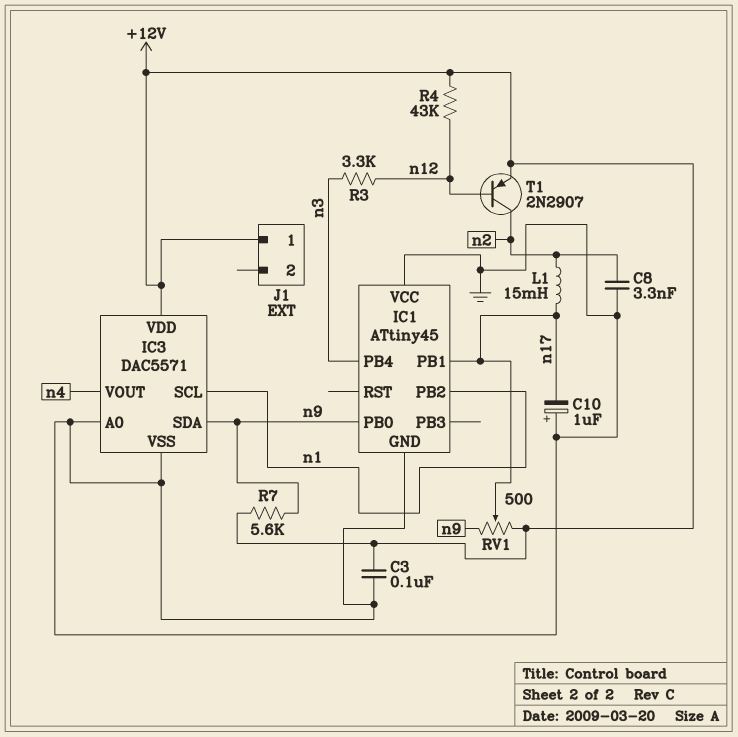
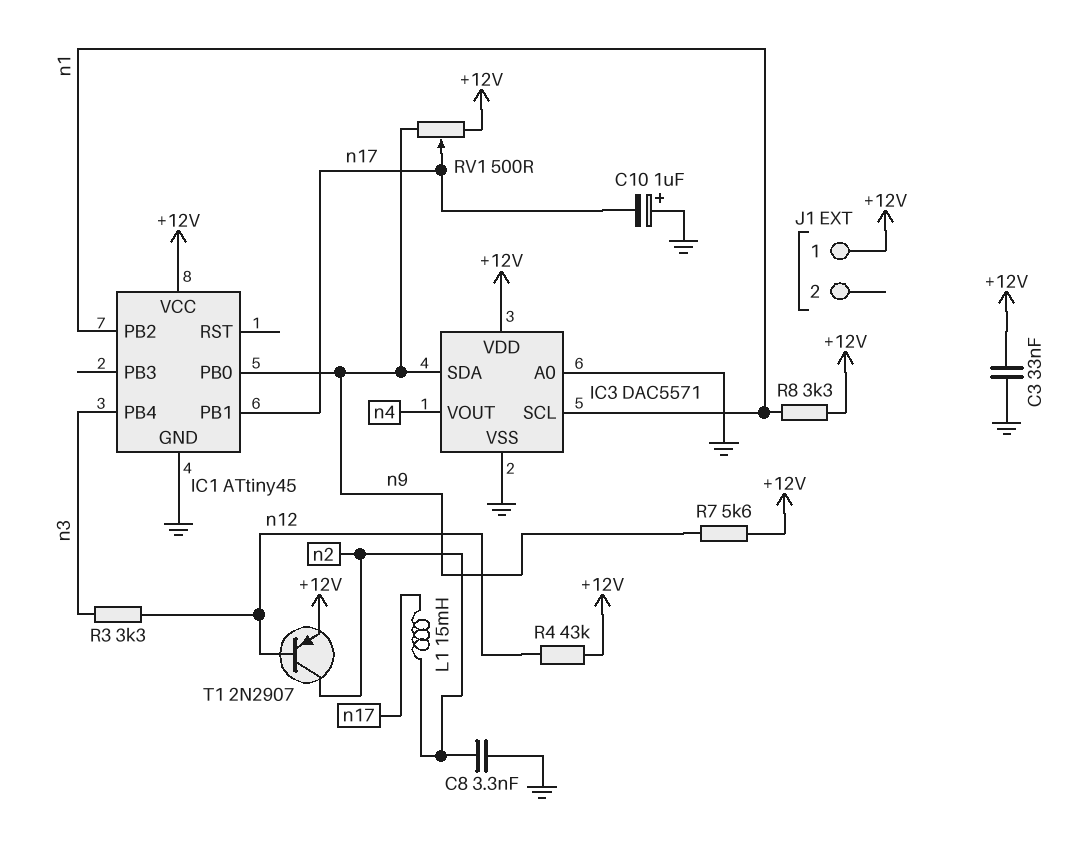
C3: 100nF (+12V, GND) -> 33nF (+12V, GND)
IC1 pin VCC: GND -> +12V
R8: none -> 3.3k (+12V, n1)

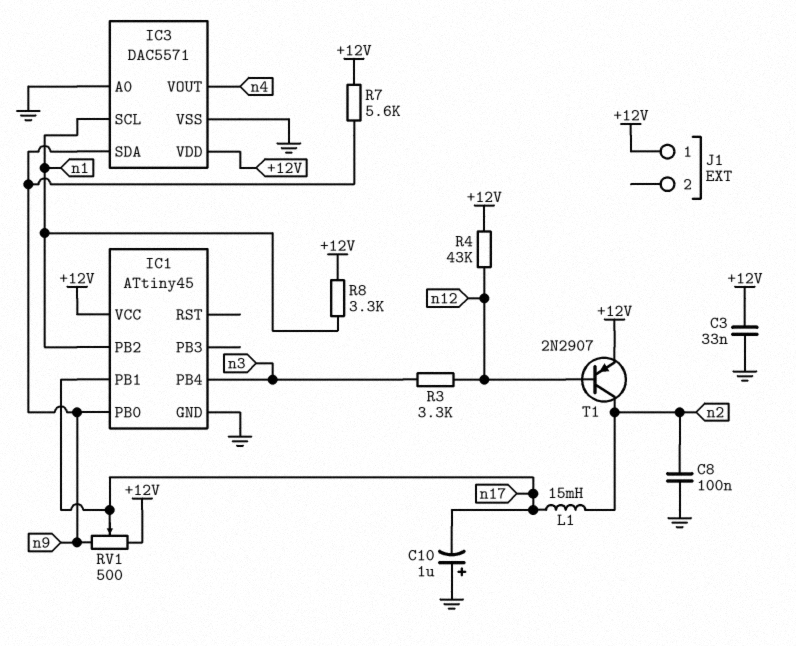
C8: 3.3nF (GND, n2) -> 100nF (GND, n2)

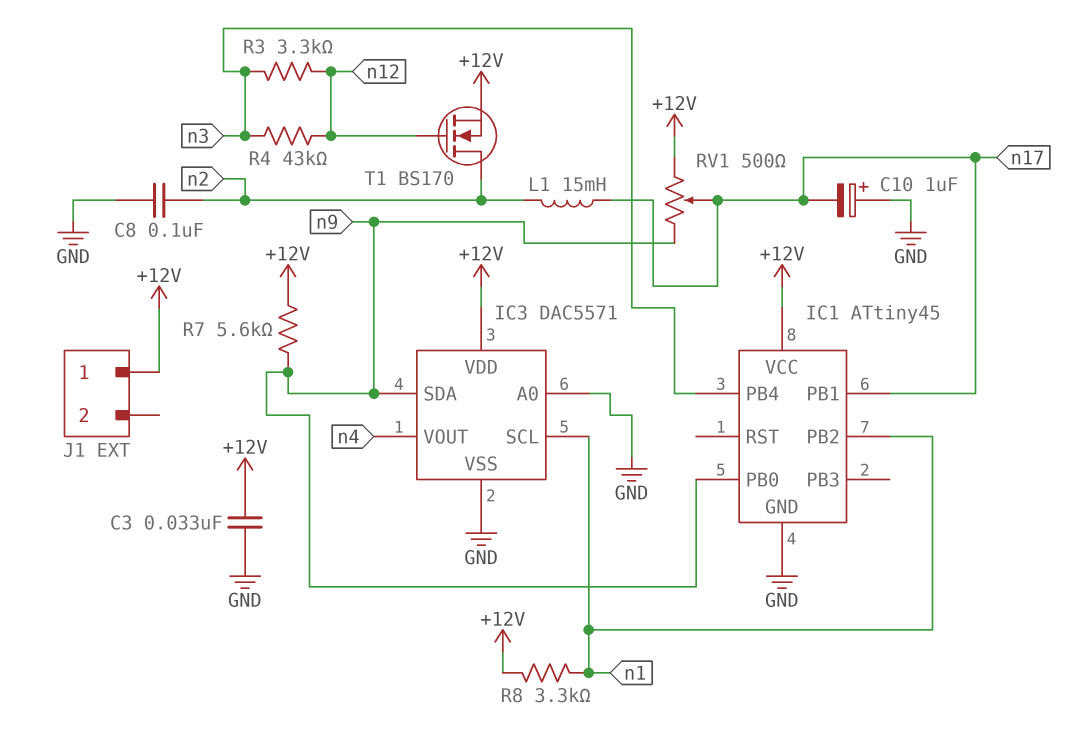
R4: 43k (+12V, n12) -> 43k (n3, n12)
T1: PNP 2N2907 (B n12, C n2, E +12V) -> NMOS BS170 (G n12, D n2, S +12V)

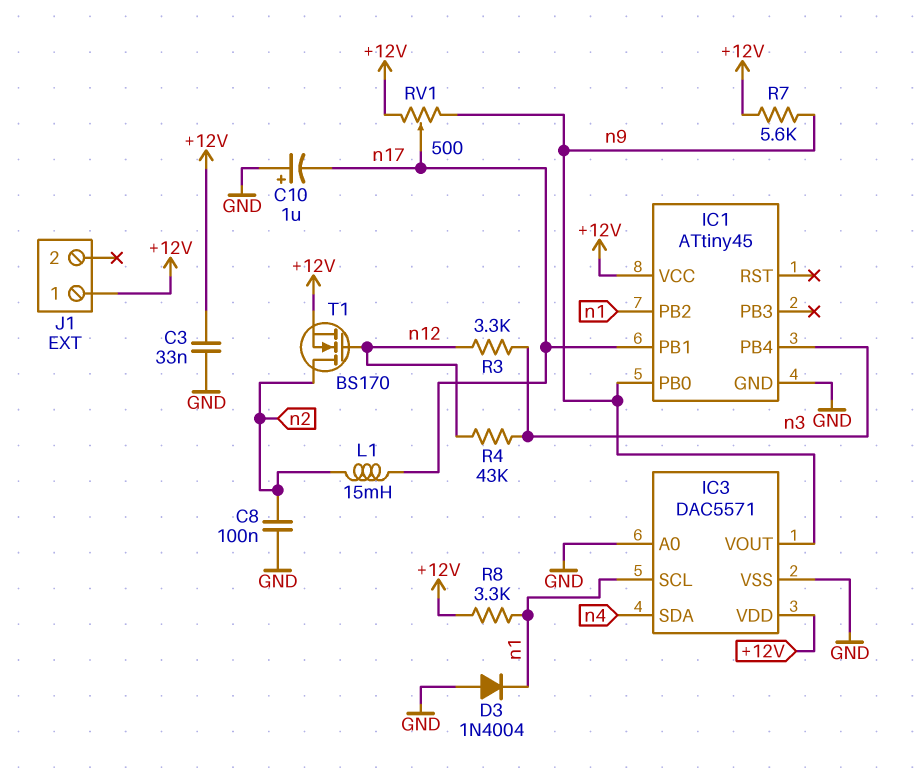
D3: none -> diode 1N4004 (A GND, K n1)
IC3 pin SDA: n9 -> n4
IC3 pin VOUT: n4 -> n9

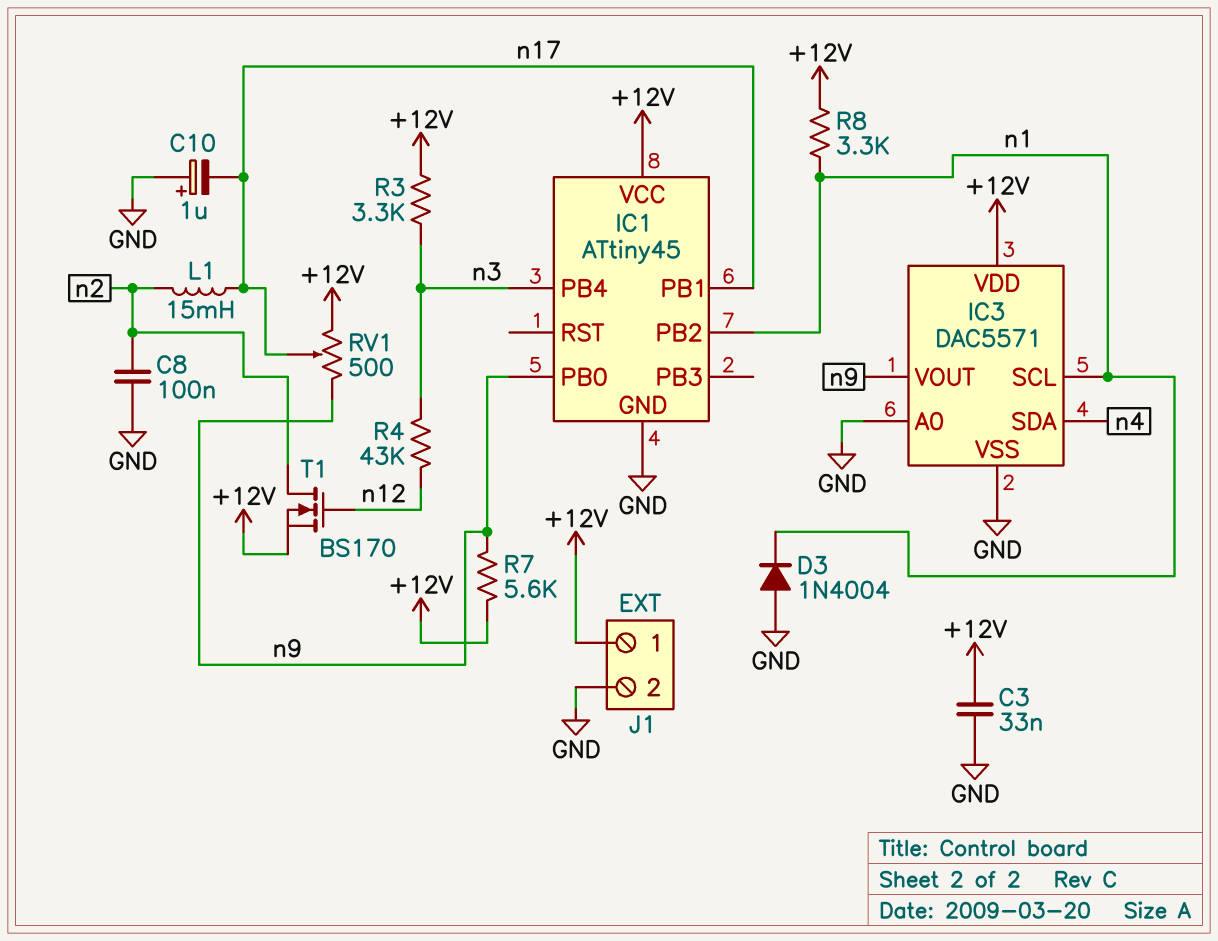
J1 pin 2: none -> GND
R3: 3.3k (n3, n12) -> 3.3k (+12V, n3)

